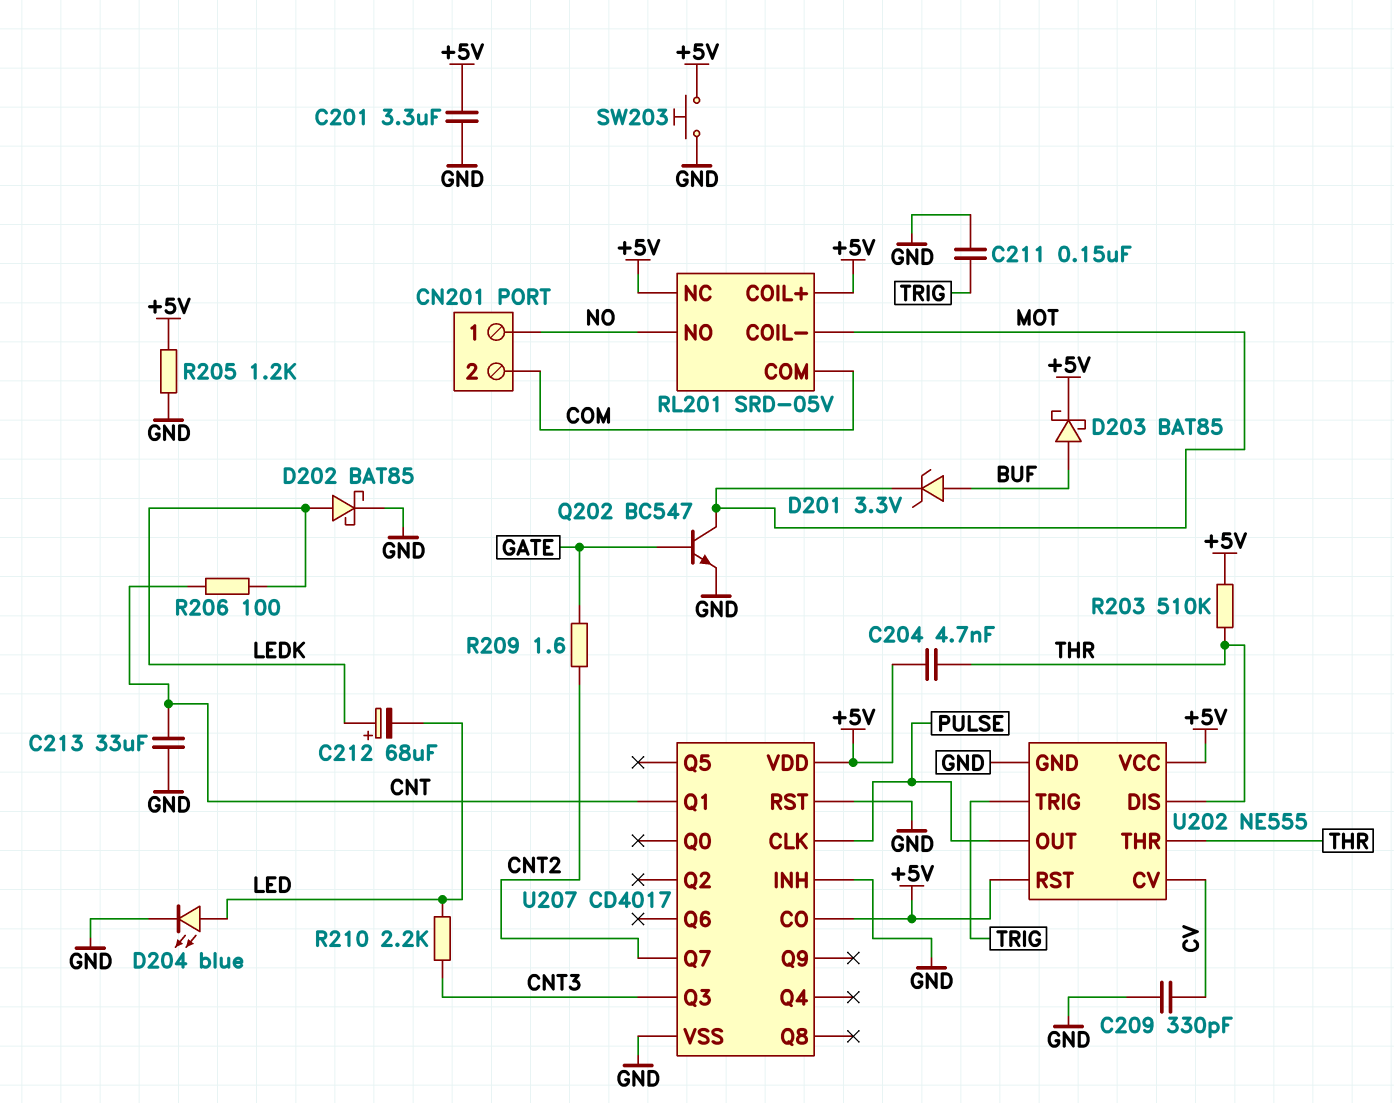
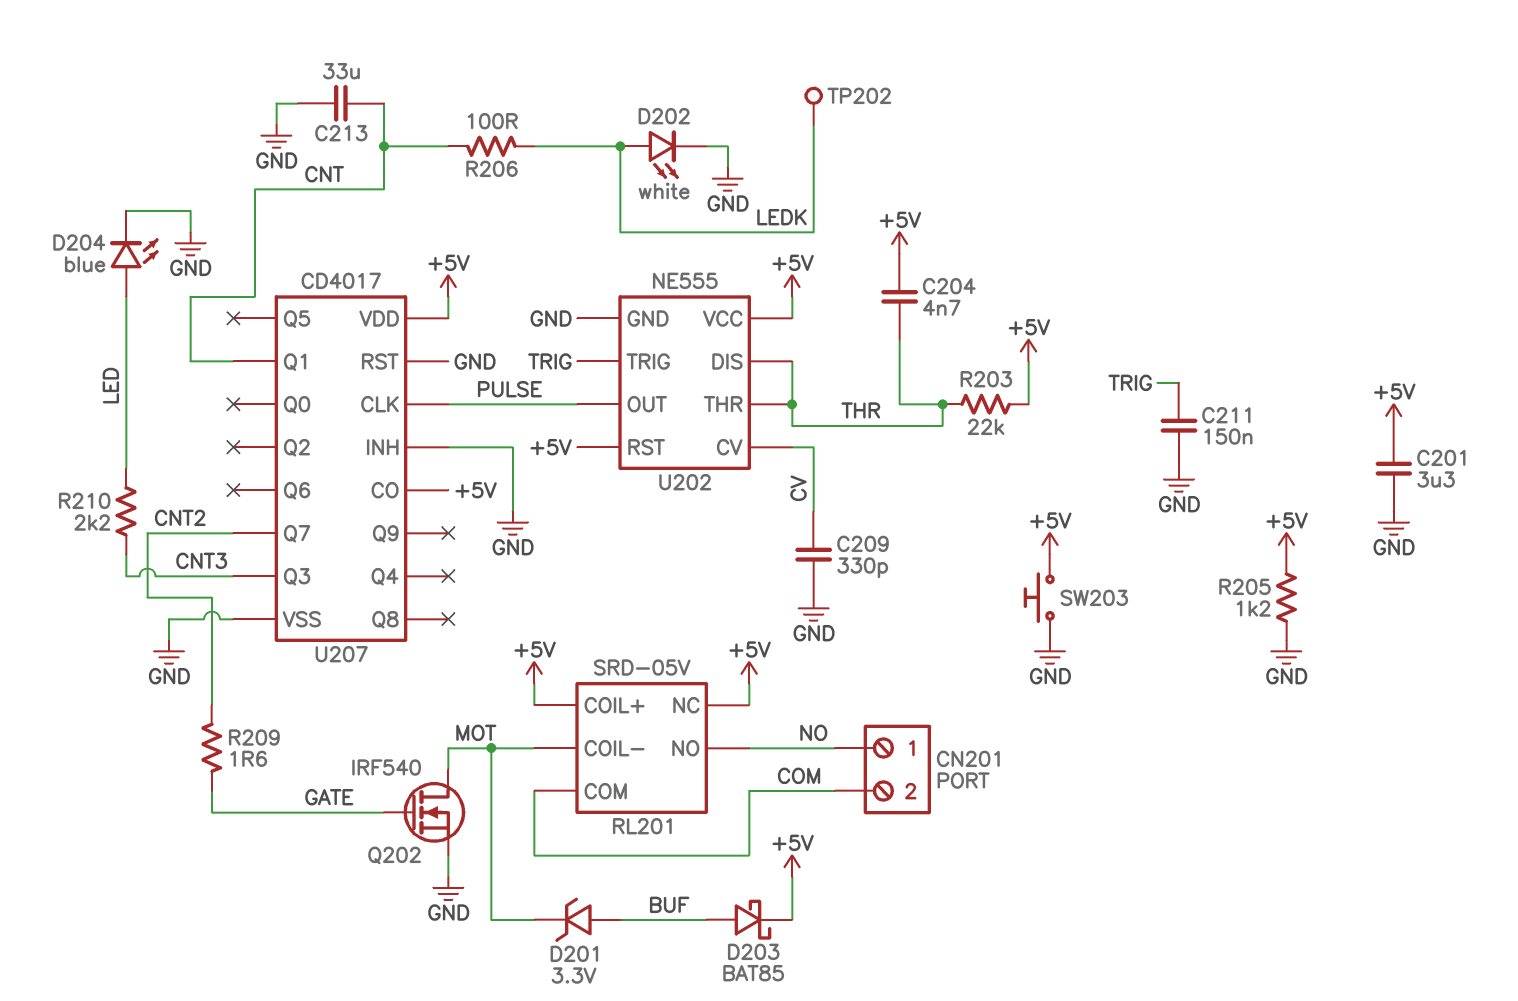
C212: 68uF (plus LEDK, minus LED) -> none
D202: schottky BAT85 (A LEDK, K GND) -> LED white (A LEDK, K GND)
Q202: NPN BC547 (B GATE, C MOT, E GND) -> NMOS IRF540 (G GATE, D MOT, S GND)
R203: 510k (+5V, THR) -> 22k (+5V, THR)
TP202: none -> test point (LEDK)

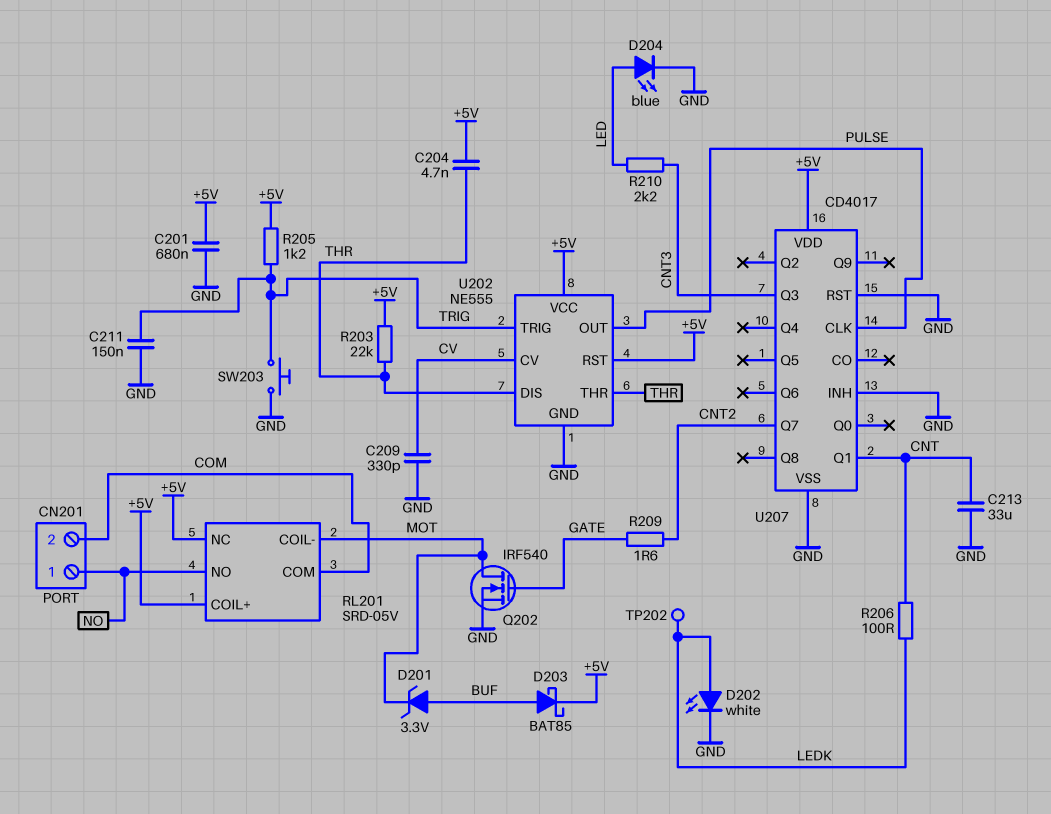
C201: 3.3uF (+5V, GND) -> 680nF (+5V, GND)
R205: 1.2k (+5V, GND) -> 1.2k (+5V, TRIG)
SW203: button (+5V, GND) -> button (GND, TRIG)
U207 pin CO: +5V -> none

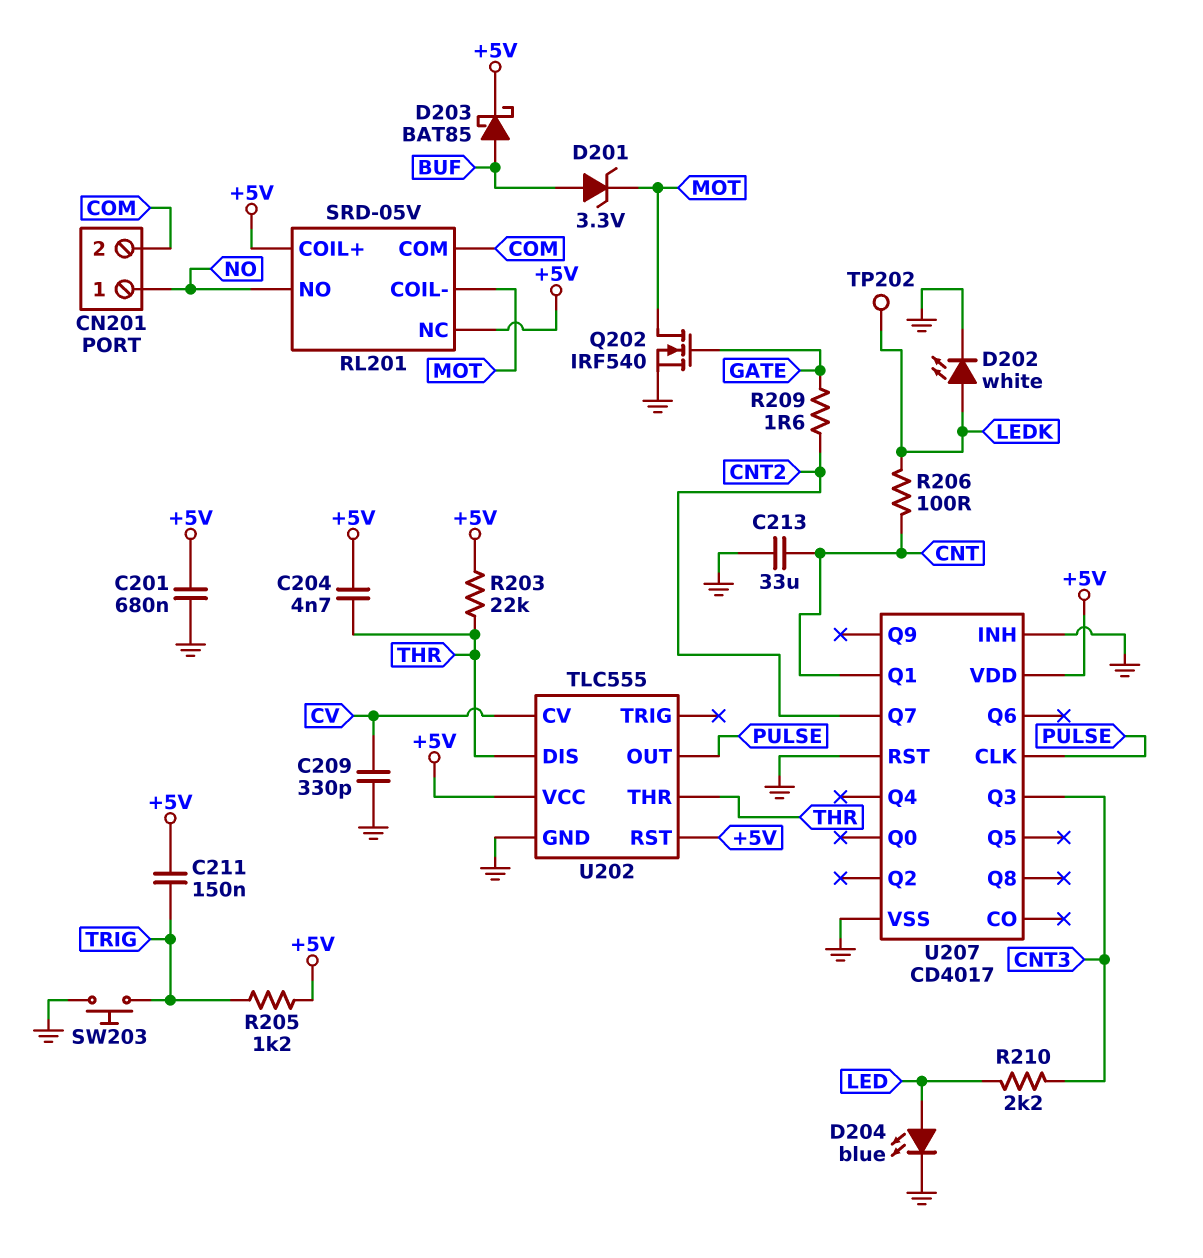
C211: 150nF (GND, TRIG) -> 150nF (+5V, TRIG)
U202: NE555 -> TLC555
U202 pin TRIG: TRIG -> none

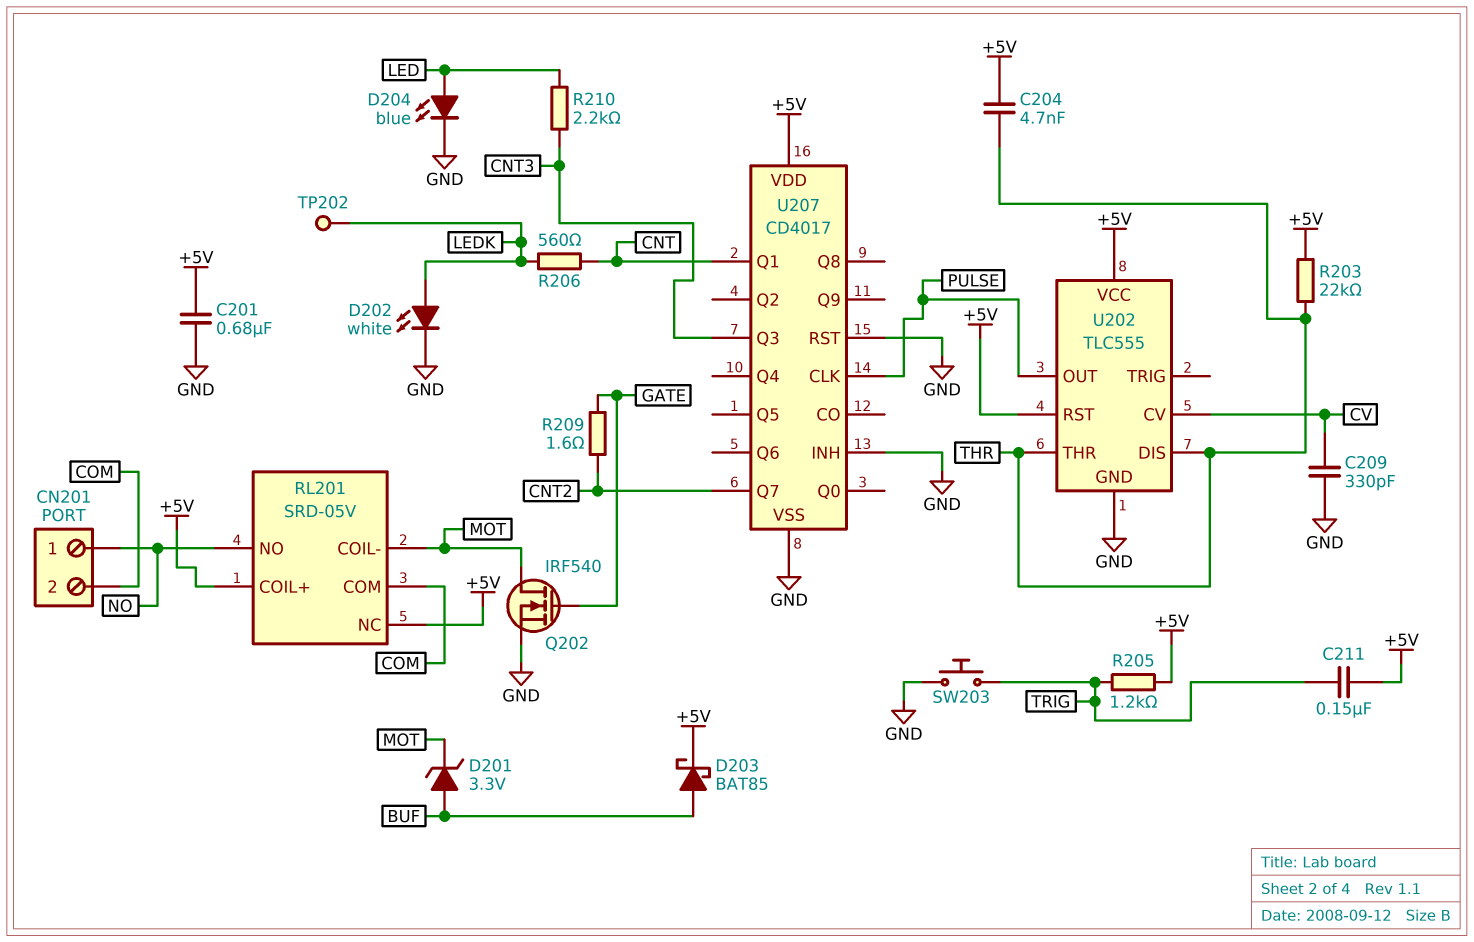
C213: 33uF (CNT, GND) -> none
R206: 100 (CNT, LEDK) -> 560 (CNT, LEDK)

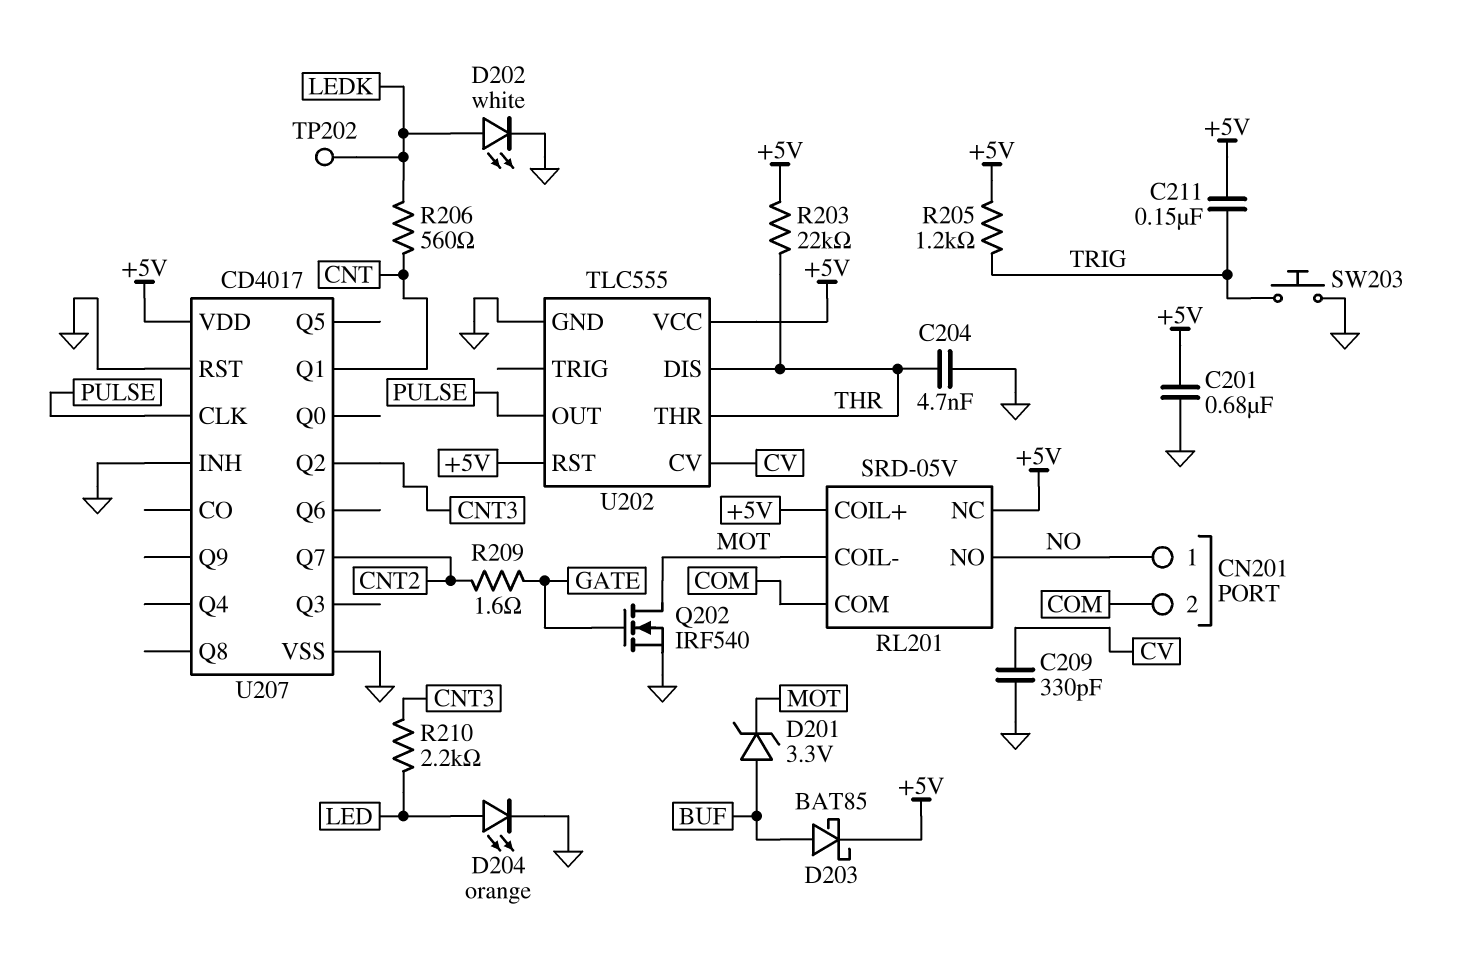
C204: 4.7nF (+5V, THR) -> 4.7nF (GND, THR)
D204: LED blue (A LED, K GND) -> LED orange (A LED, K GND)
U207 pin Q2: none -> CNT3
U207 pin Q3: CNT3 -> none

